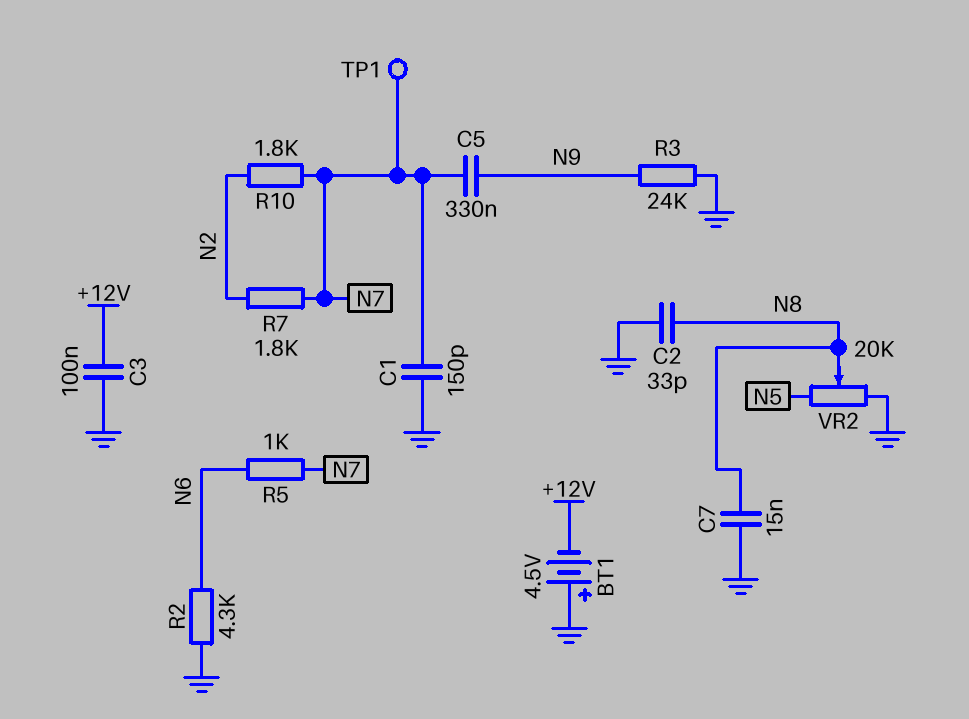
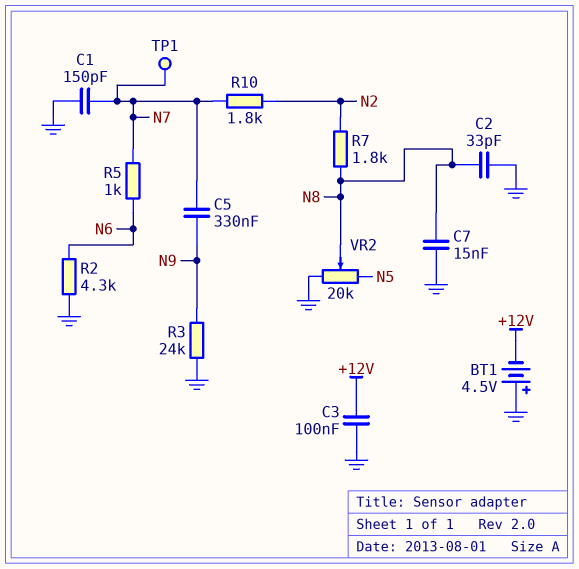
R7: 1.8k (N2, N7) -> 1.8k (N2, N8)

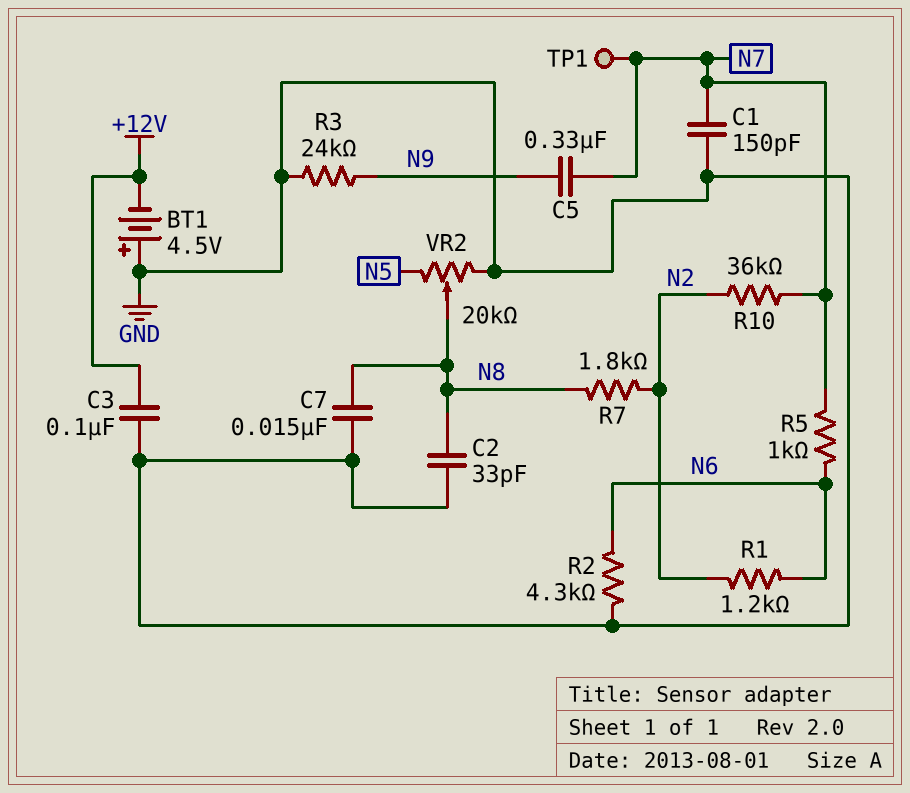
R1: none -> 1.2k (N2, N6)
R10: 1.8k (N2, N7) -> 36k (N2, N7)

